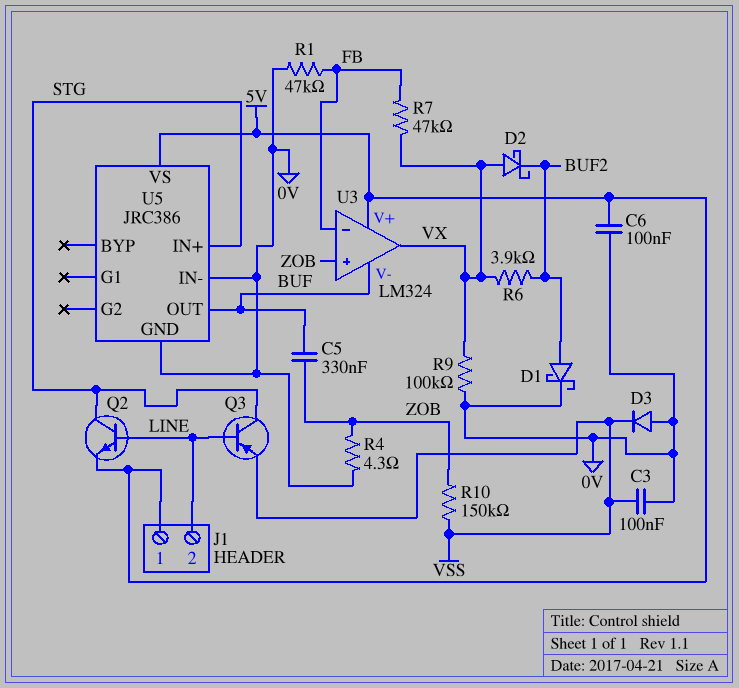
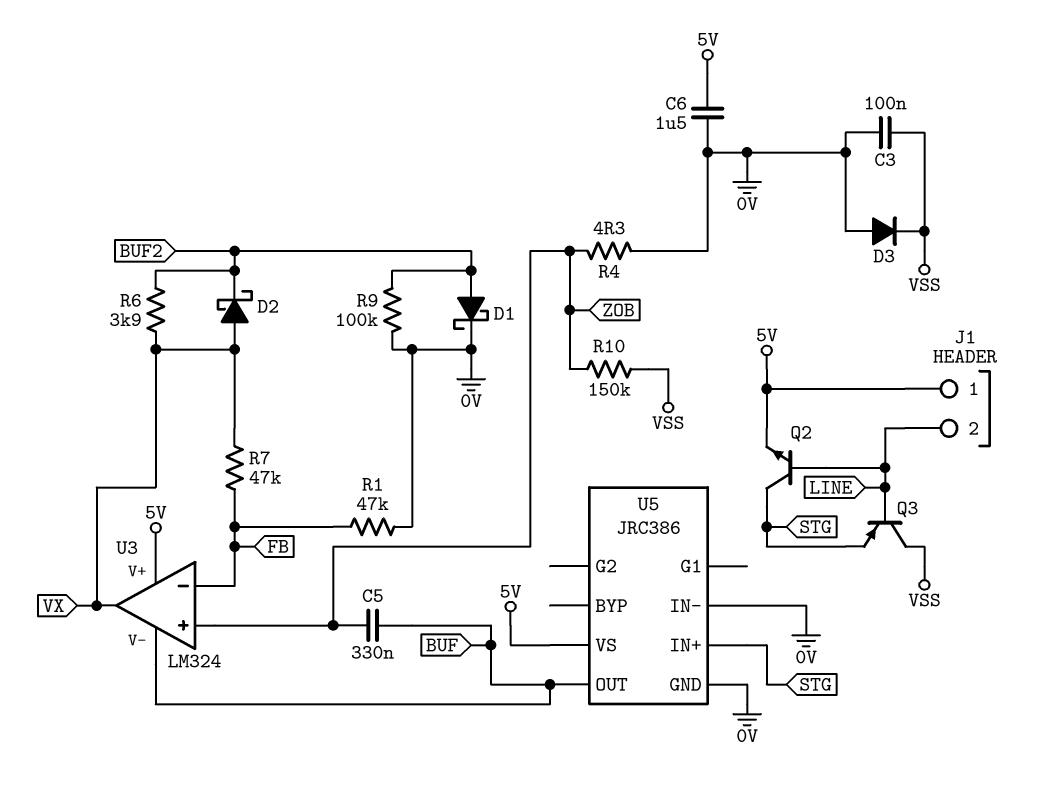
C6: 100nF (0V, 5V) -> 1.5uF (0V, 5V)
Q3: PNP (B LINE, C STG, E VSS) -> PNP (B LINE, C VSS, E STG)
R9: 100k (0V, VX) -> 100k (0V, BUF2)

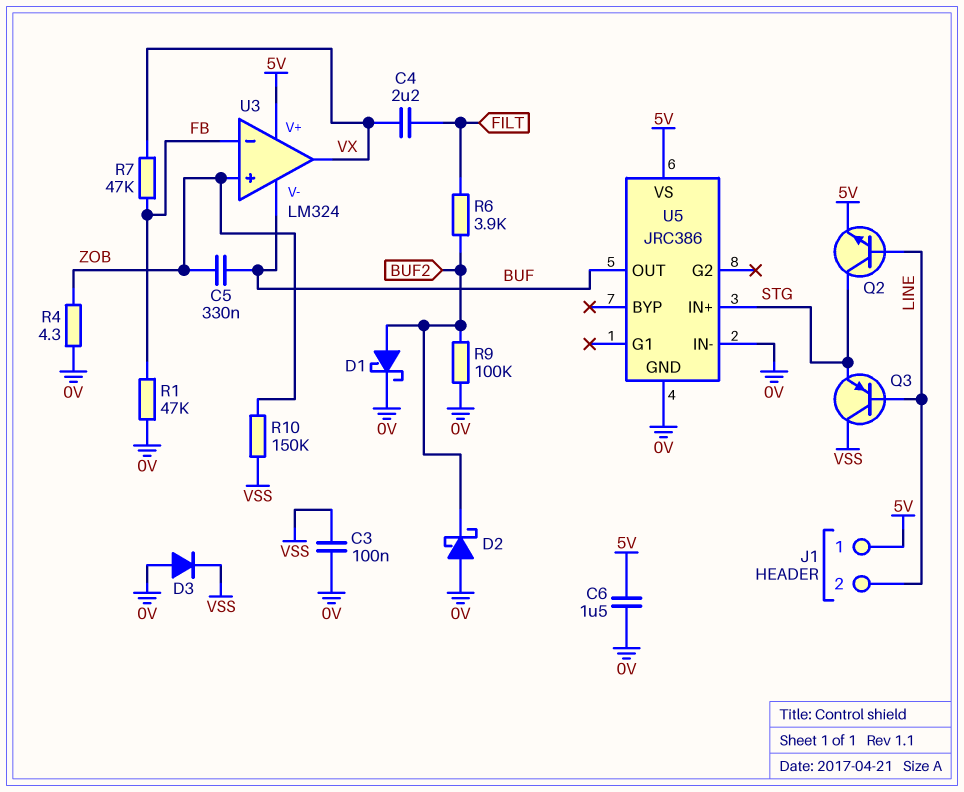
C4: none -> 2.2uF (FILT, VX)
D2: schottky (A VX, K BUF2) -> schottky (A 0V, K BUF2)
R6: 3.9k (BUF2, VX) -> 3.9k (BUF2, FILT)

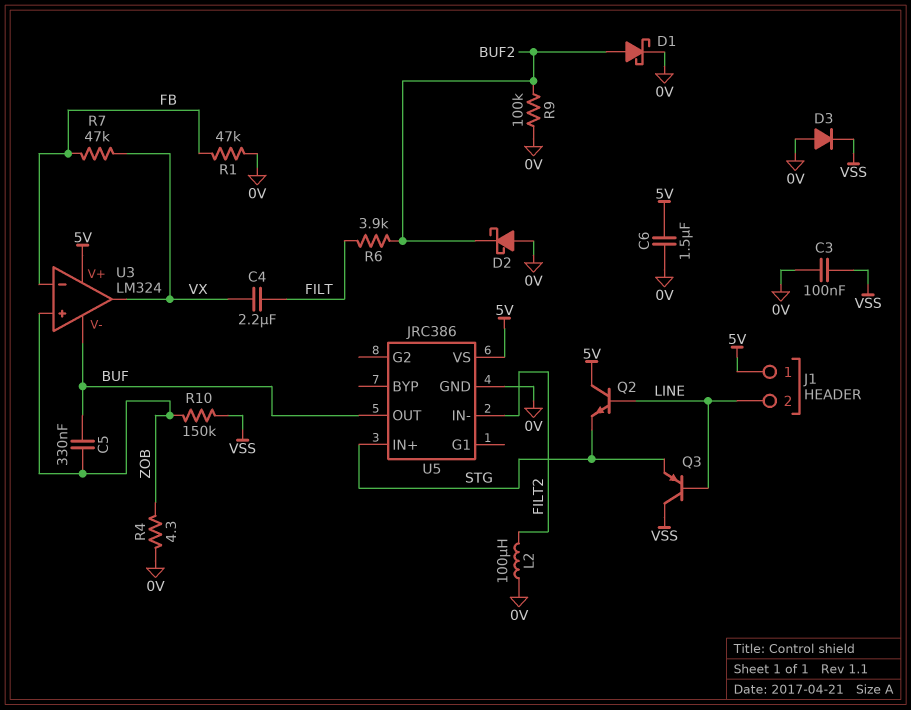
L2: none -> 100uH (0V, FILT2)
Q2: NPN (B LINE, C STG, E 5V) -> NPN (B LINE, C 5V, E STG)
U5 pin IN-: 0V -> FILT2

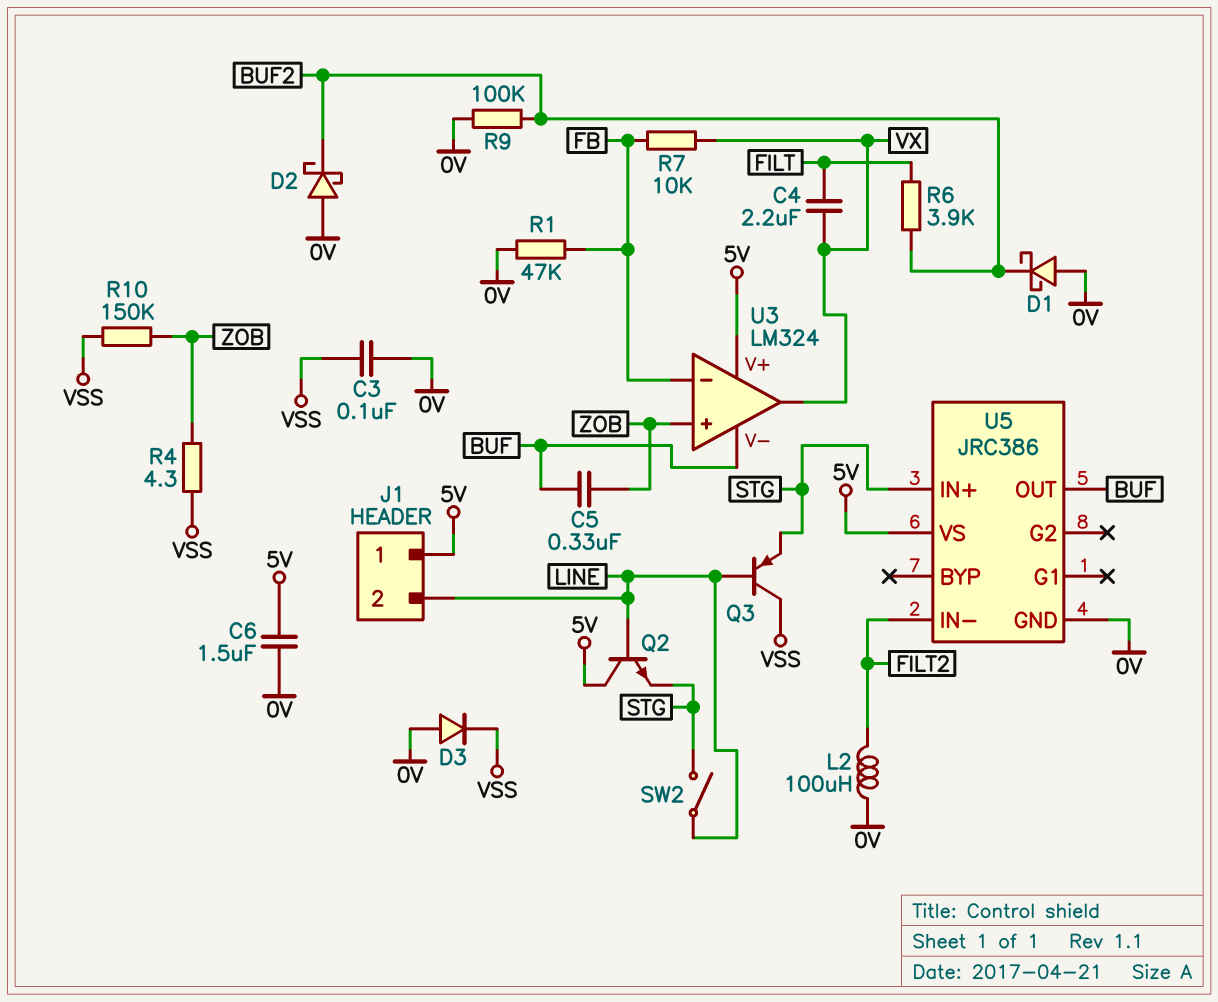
D1: schottky (A BUF2, K 0V) -> schottky (A 0V, K BUF2)
R4: 4.3 (0V, ZOB) -> 4.3 (VSS, ZOB)
R7: 47k (FB, VX) -> 10k (FB, VX)
SW2: none -> switch (LINE, STG)

